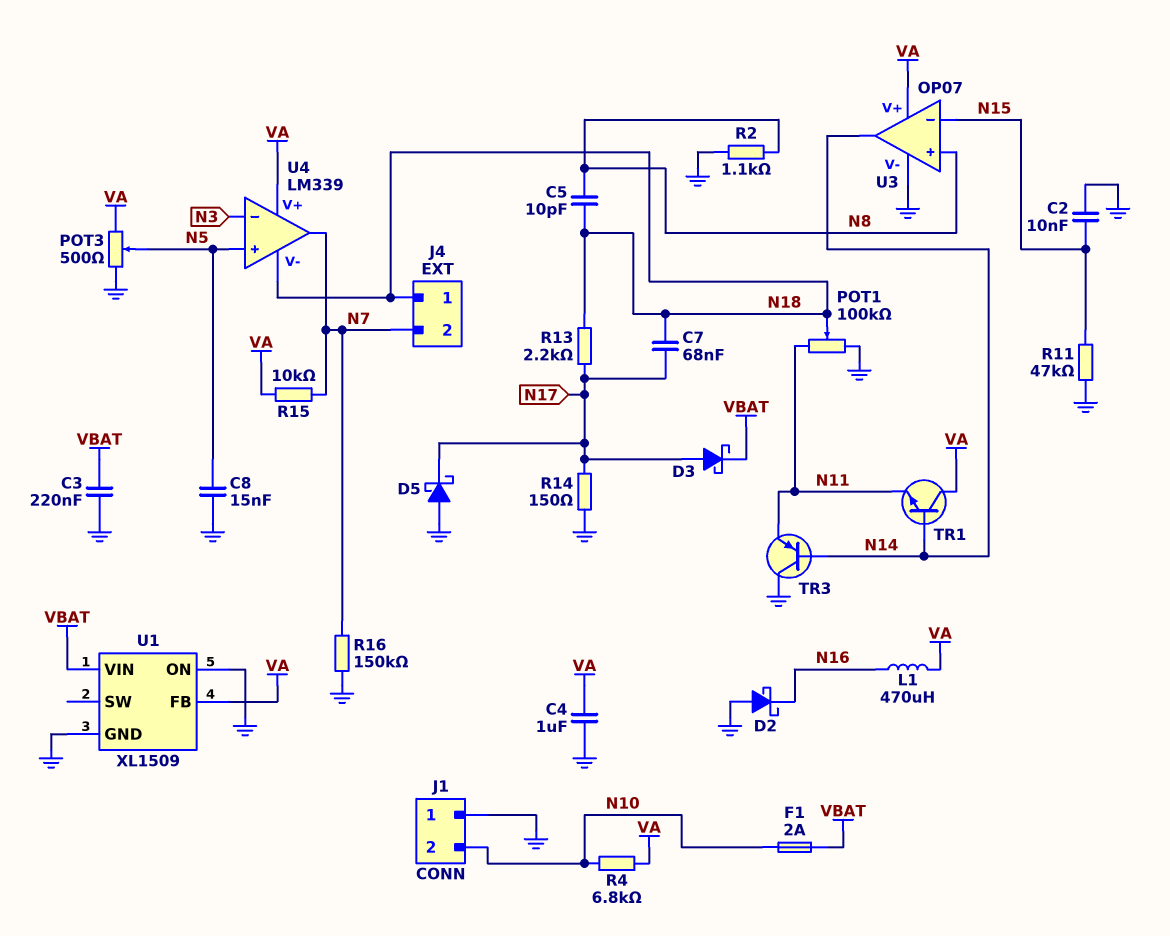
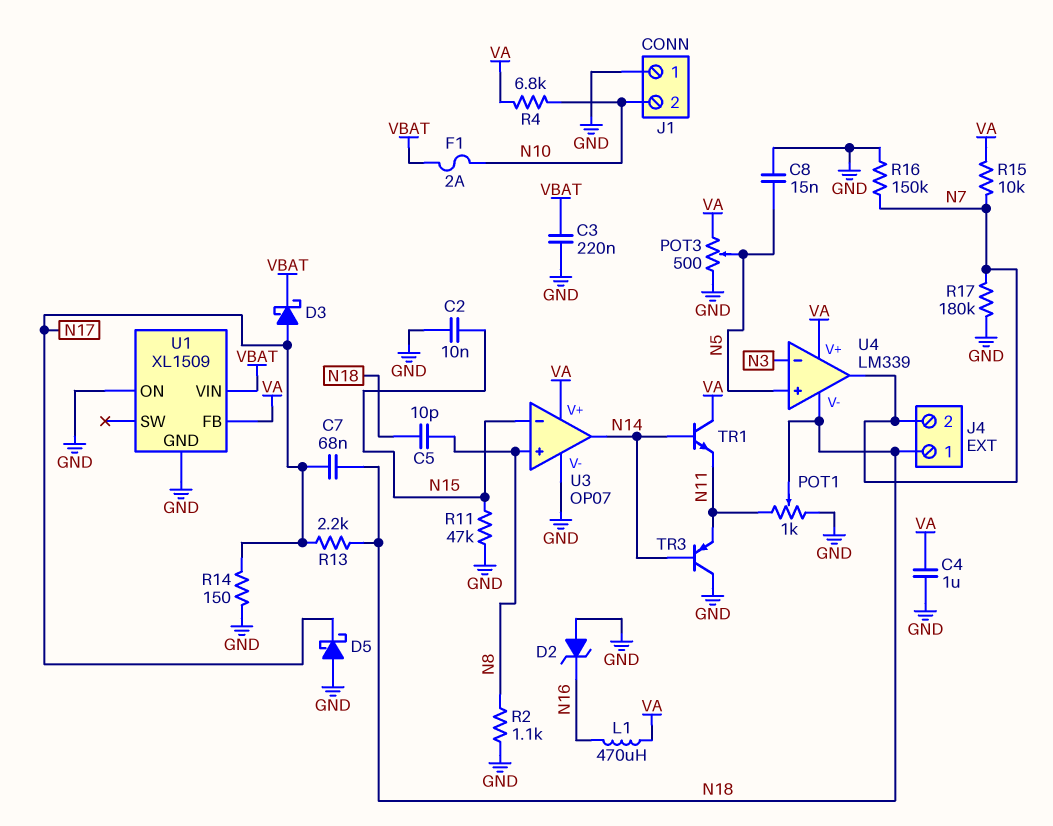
D2: schottky (A GND, K N16) -> zener (A GND, K N16)
POT1: 100k (GND, N11, wiper N18) -> 1k (GND, N11, wiper N18)
R17: none -> 180k (GND, N7)

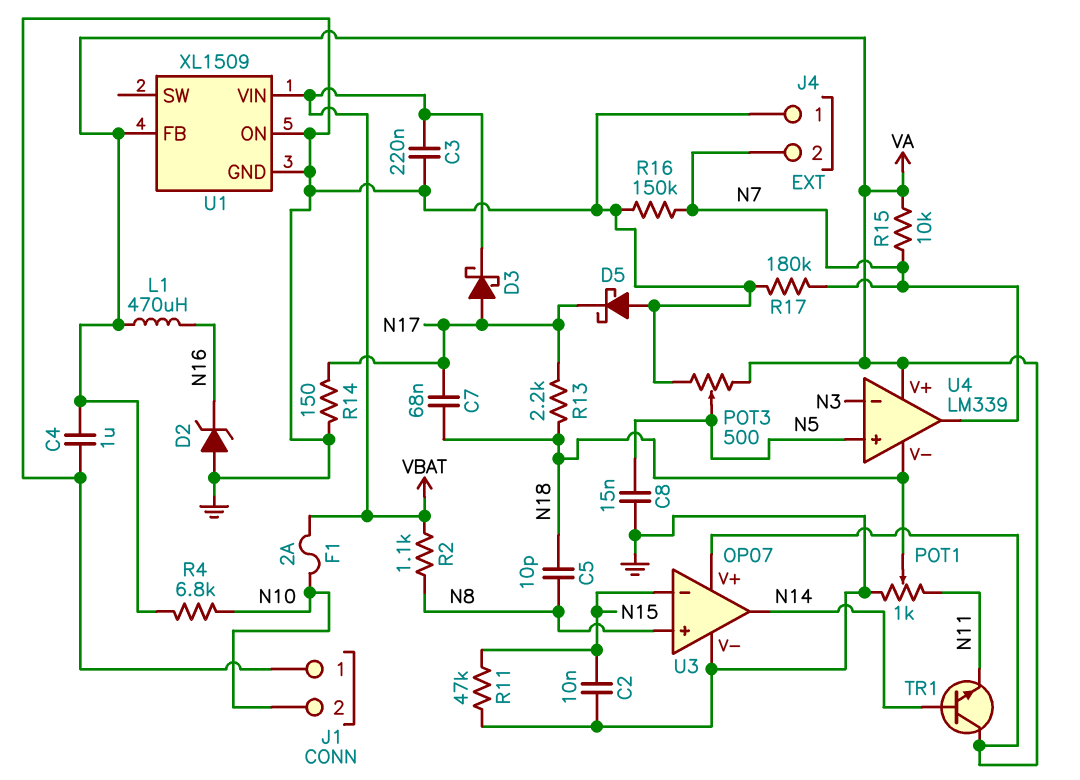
J4 pin 1: N18 -> GND
R2: 1.1k (GND, N8) -> 1.1k (N8, VBAT)
TR3: PNP (B N14, C GND, E N11) -> none

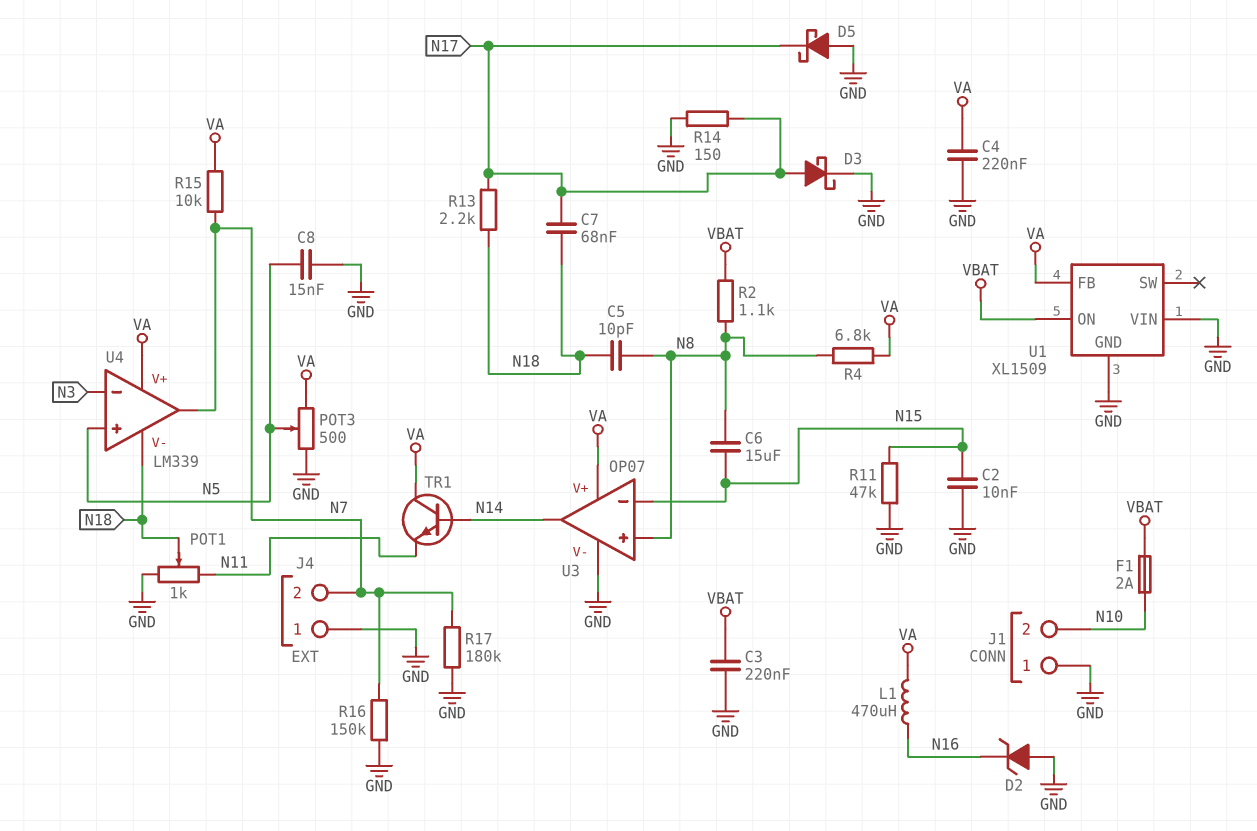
C4: 1uF (GND, VA) -> 220nF (GND, VA)
C6: none -> 15uF (N8, N15)
D3: schottky (A N17, K VBAT) -> schottky (A N17, K GND)
R4: 6.8k (N10, VA) -> 6.8k (N8, VA)
U1 pin ON: GND -> VBAT
U1 pin VIN: VBAT -> GND

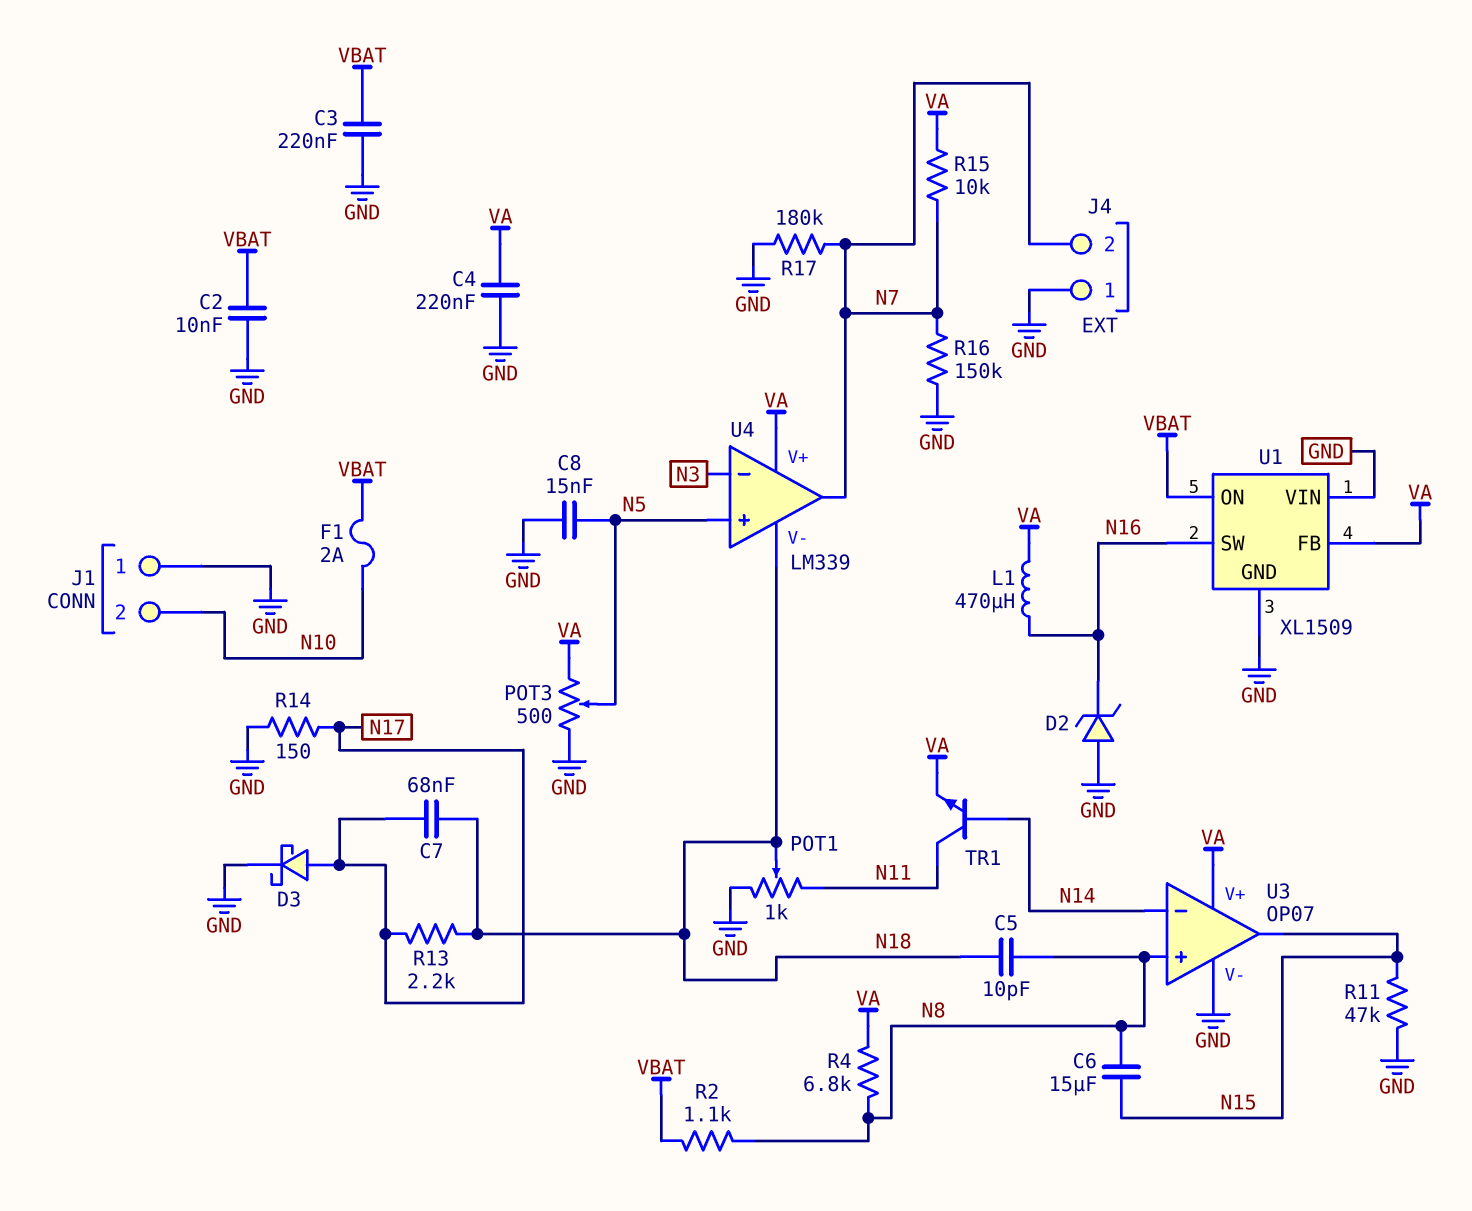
C2: 10nF (GND, N15) -> 10nF (GND, VBAT)
D5: schottky (A GND, K N17) -> none
TR1: NPN (B N14, C VA, E N11) -> NPN (B N14, C N11, E VA)
U1 pin SW: none -> N16
U3 pin in-: N15 -> N14
U3 pin out: N14 -> N15

